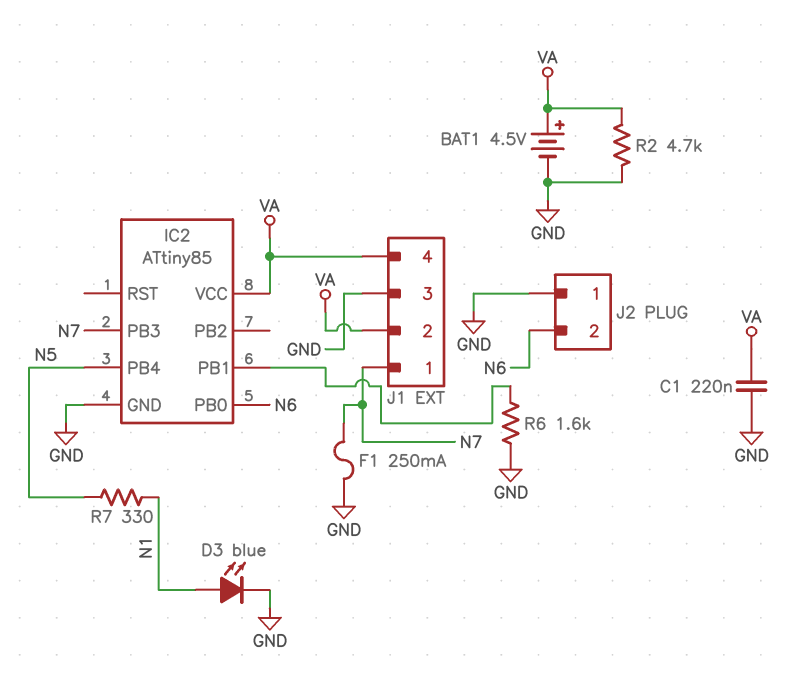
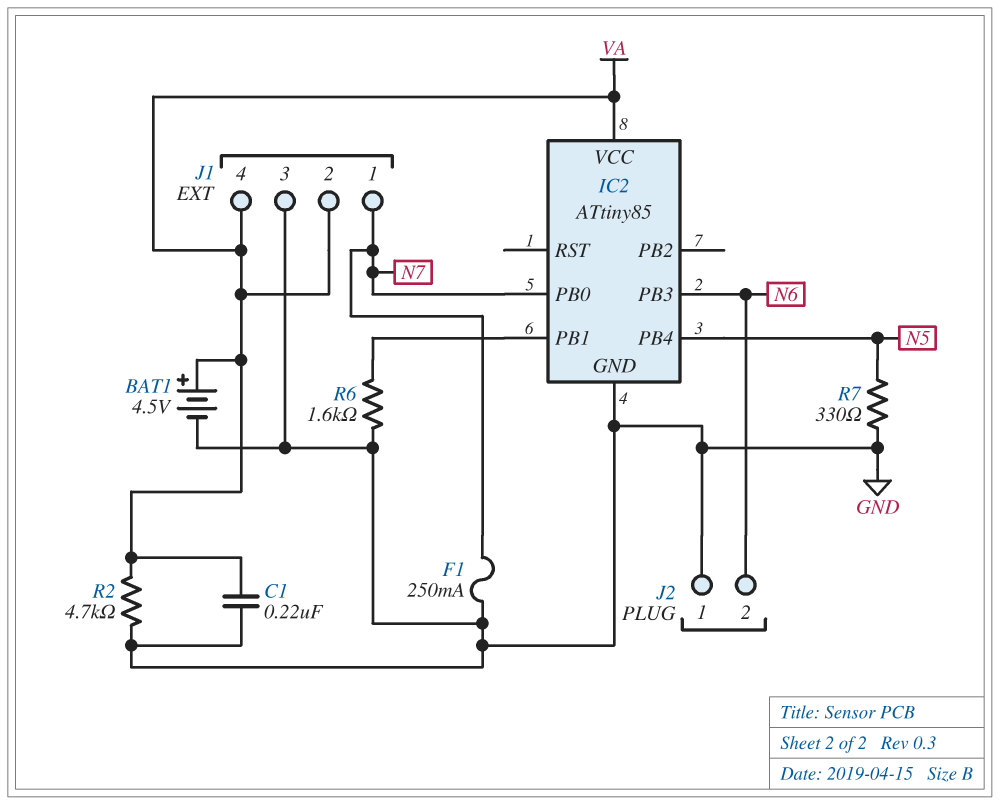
D3: LED blue (A N1, K GND) -> none
IC2 pin PB0: N6 -> N7
IC2 pin PB3: N7 -> N6
R7: 330 (N1, N5) -> 330 (GND, N5)

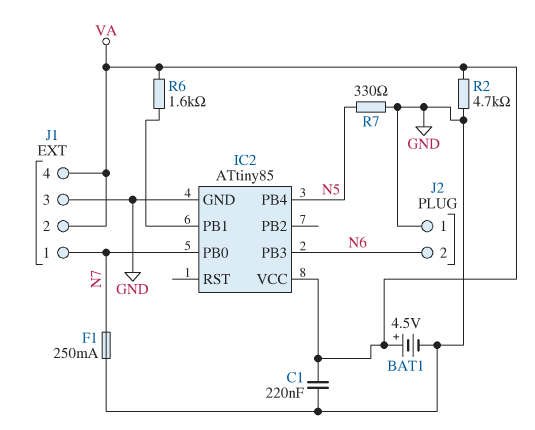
R6: 1.6k (GND, IC2/PB1) -> 1.6k (IC2/PB1, VA)

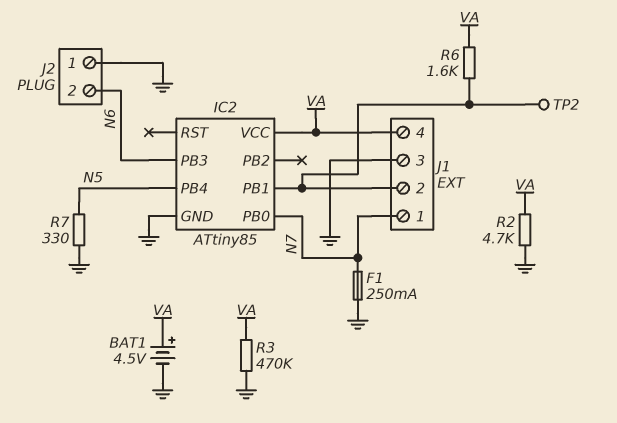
C1: 220nF (GND, VA) -> none
J1 pin 2: VA -> IC2/PB1
R3: none -> 470k (GND, VA)
TP2: none -> test point (IC2/PB1)

